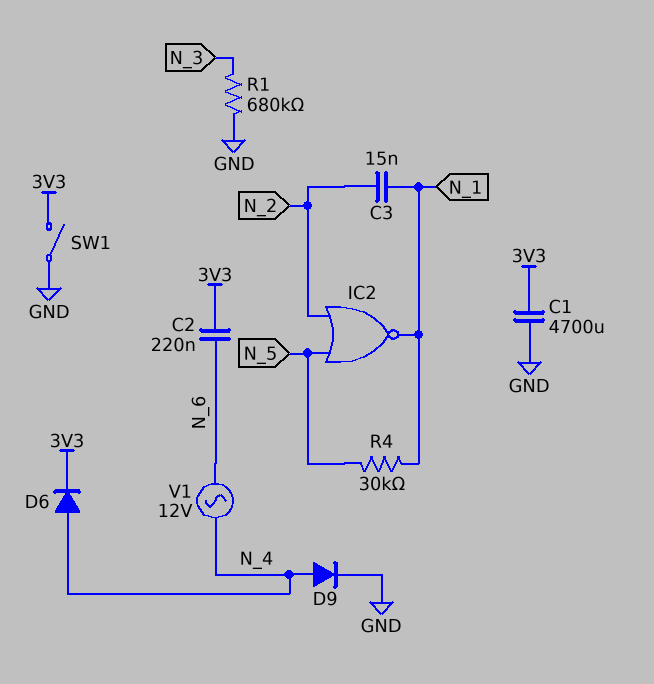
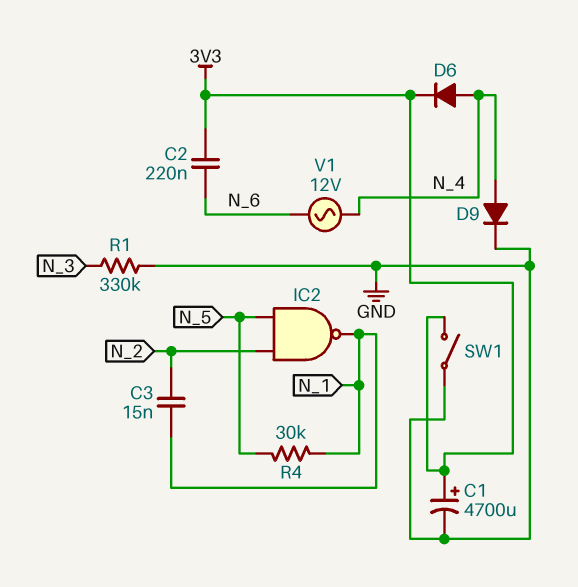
C1: 4700uF (3V3, GND) -> 4700uF (plus 3V3, minus GND)
IC2: NOR (in N_2, in N_5, out N_1) -> NAND (in N_2, in N_5, out N_1)
R1: 680k (GND, N_3) -> 330k (GND, N_3)

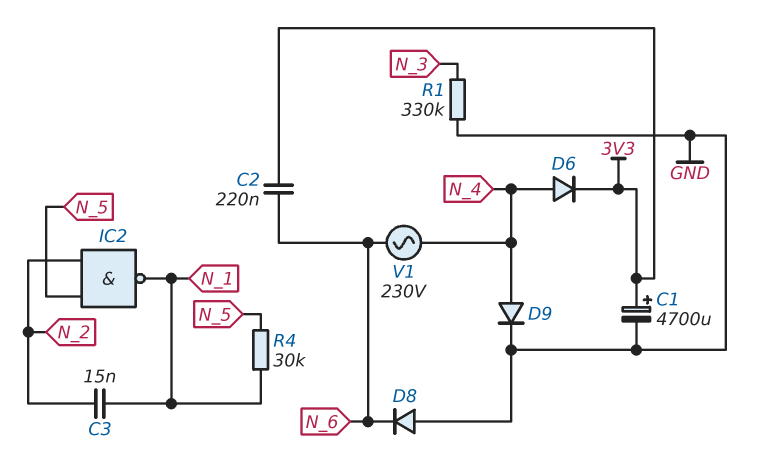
D8: none -> diode (A GND, K N_6)
SW1: switch (3V3, GND) -> none
V1: AC 12V (N_4, N_6) -> AC 230V (N_4, N_6)

